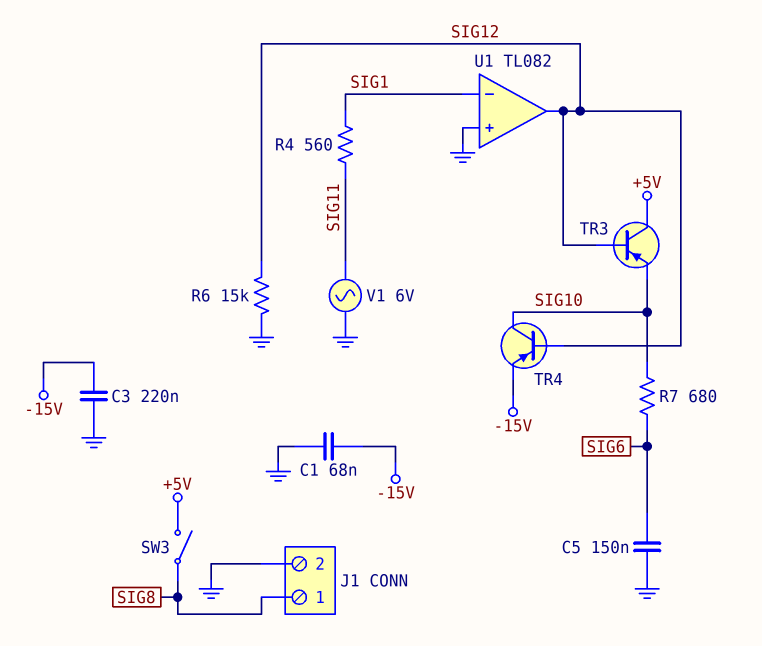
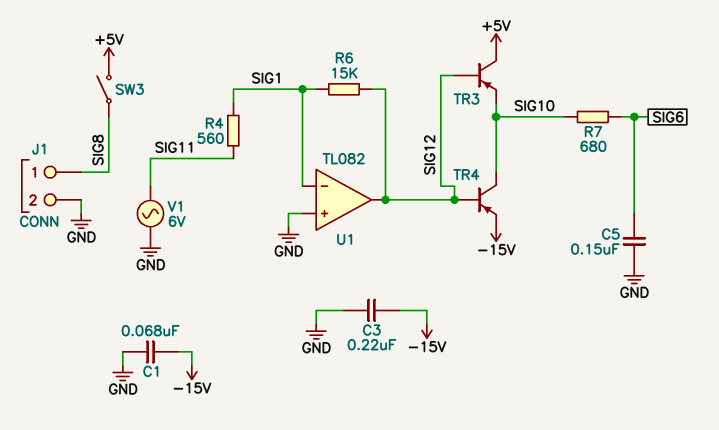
R6: 15k (GND, SIG12) -> 15k (SIG1, SIG12)

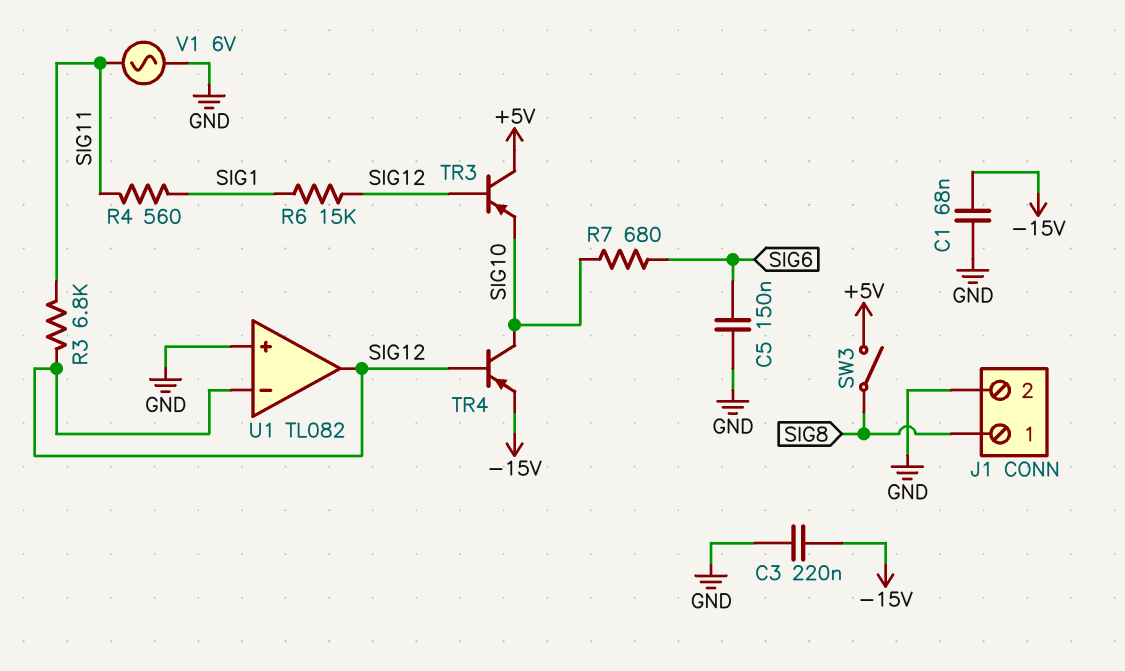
R3: none -> 6.8k (SIG11, SIG12)
U1 pin in-: SIG1 -> SIG12

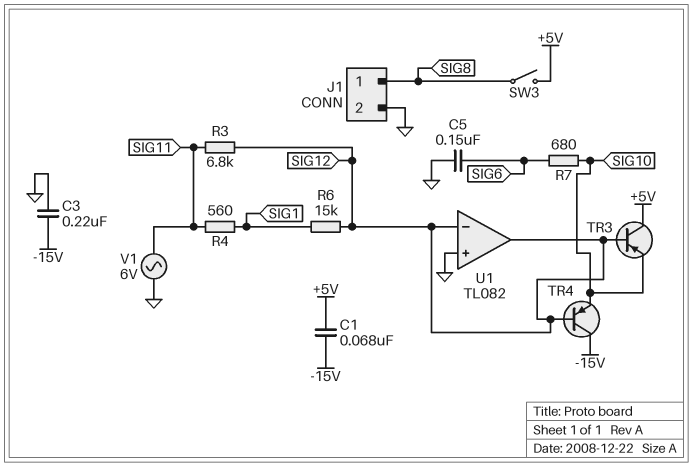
C1: 68nF (-15V, GND) -> 68nF (+5V, -15V)
TR4: PNP (B SIG12, C SIG10, E -15V) -> PNP (B SIG12, C -15V, E SIG10)

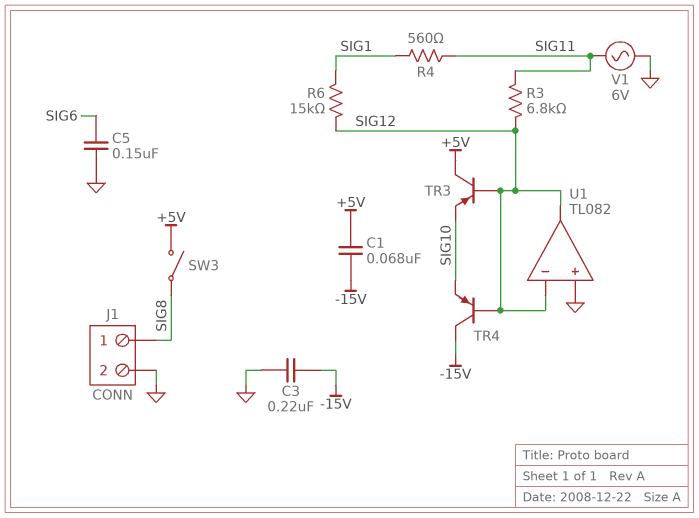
R7: 680 (SIG6, SIG10) -> none

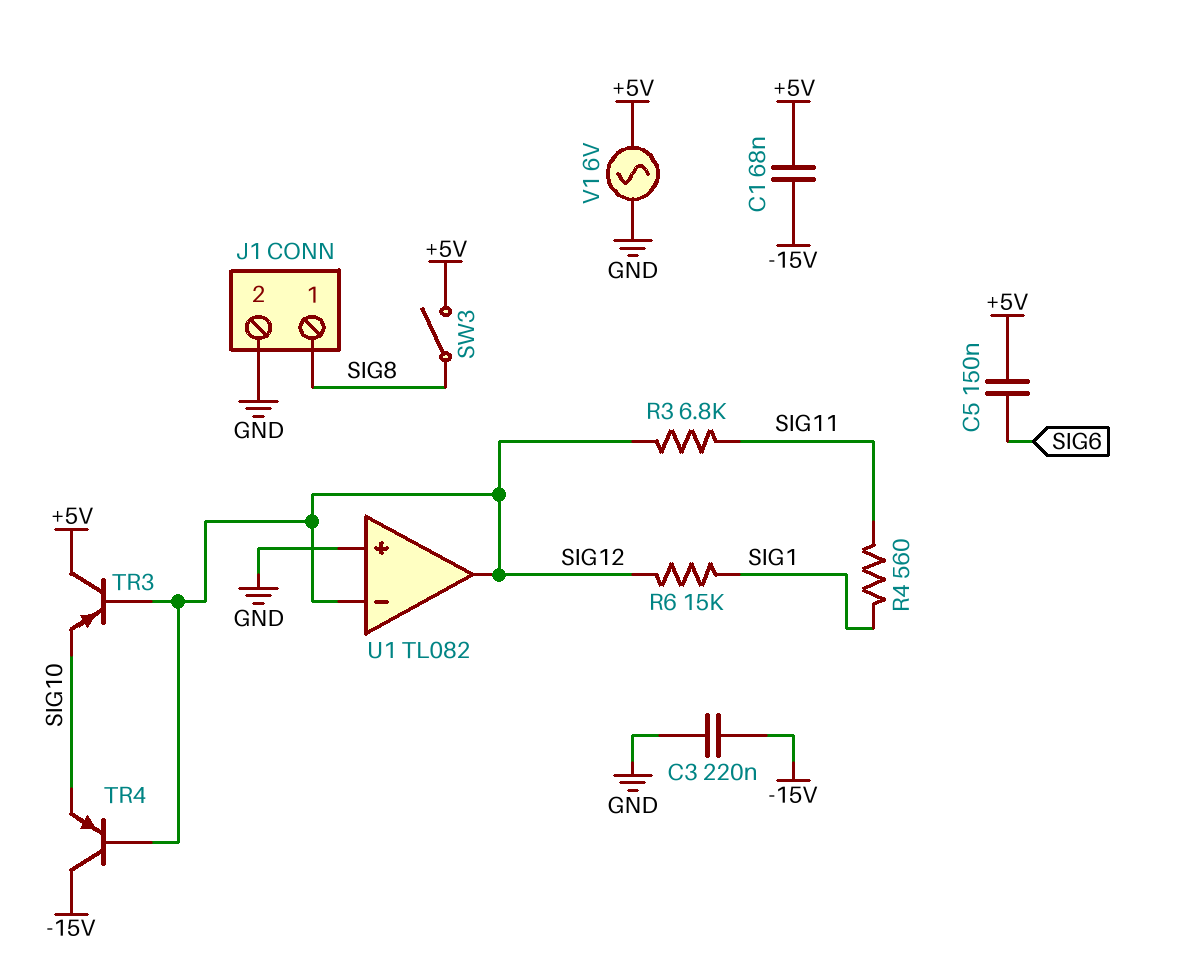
C5: 150nF (GND, SIG6) -> 150nF (+5V, SIG6)
V1: AC 6V (GND, SIG11) -> AC 6V (+5V, GND)

